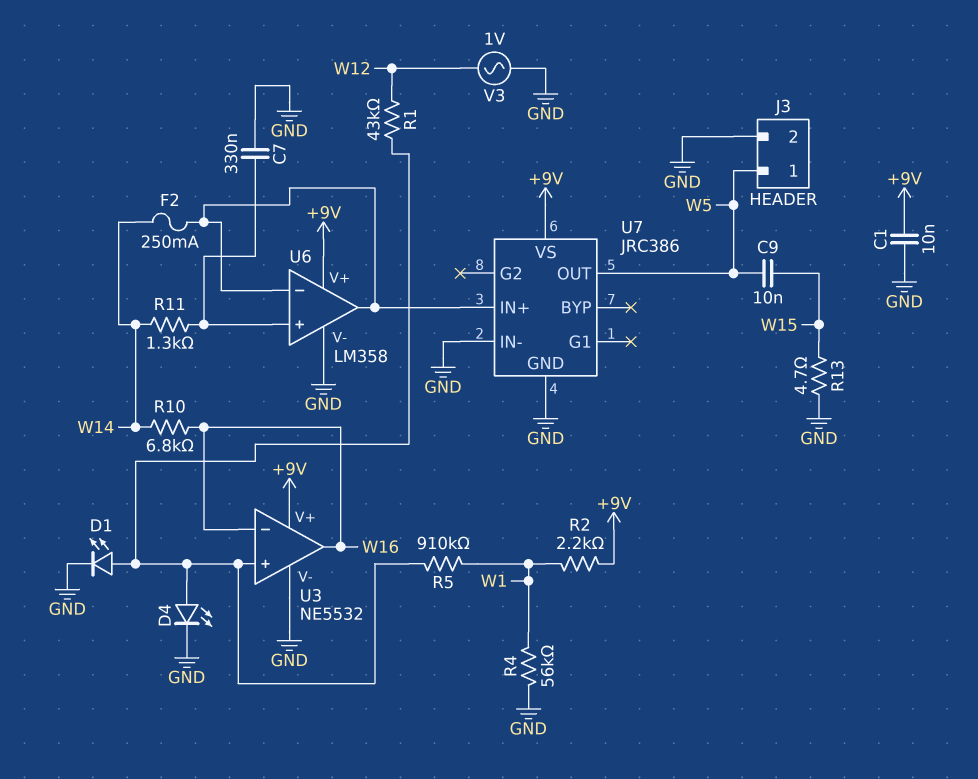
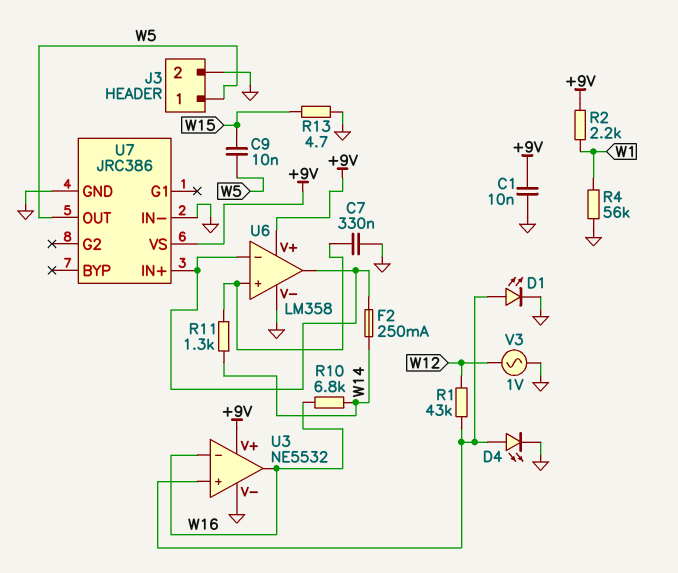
R5: 910k (U3/in+, W1) -> none

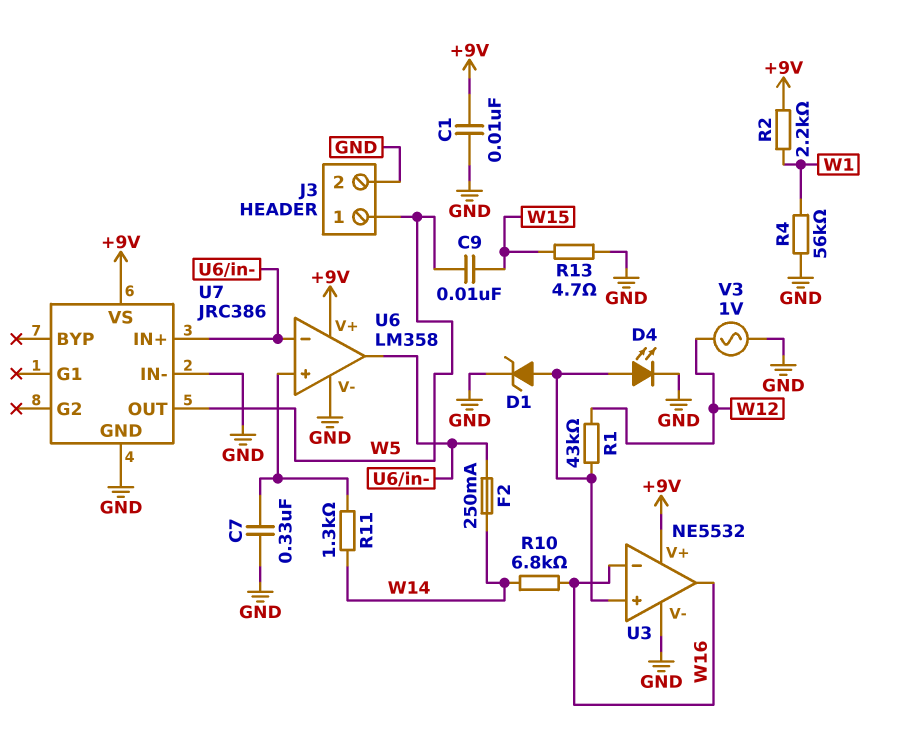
D1: LED (A U3/in+, K GND) -> zener (A U3/in+, K GND)

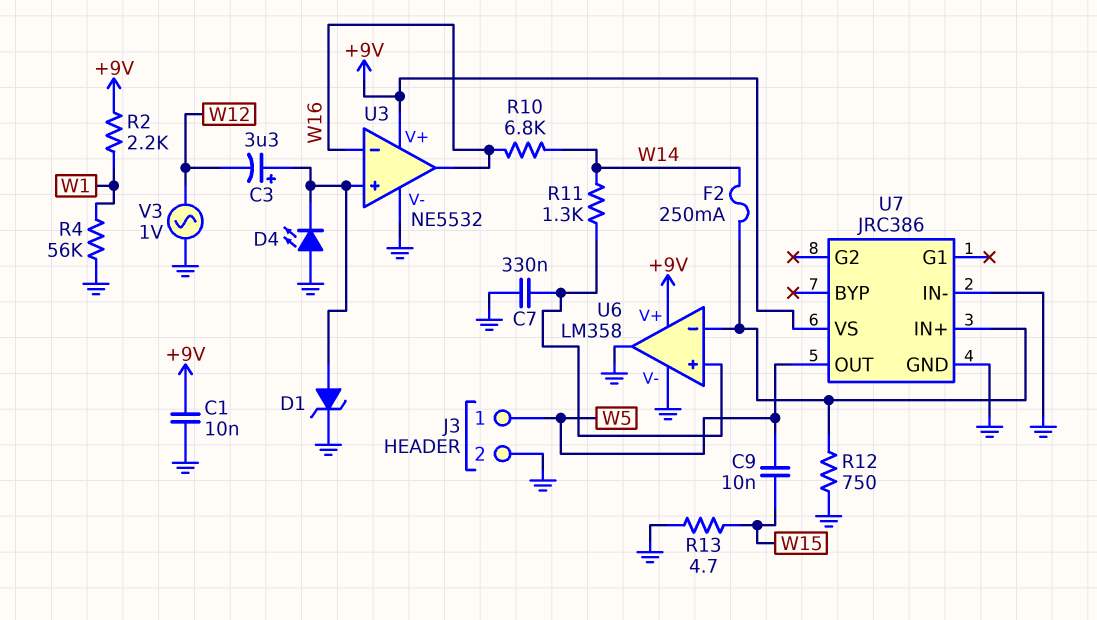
C3: none -> 3.3uF (plus U3/in+, minus W12)
D4: LED (A U3/in+, K GND) -> LED (A GND, K U3/in+)
R1: 43k (U3/in+, W12) -> none
R12: none -> 750 (GND, U6/in-)
U6 pin out: U6/in- -> GND

